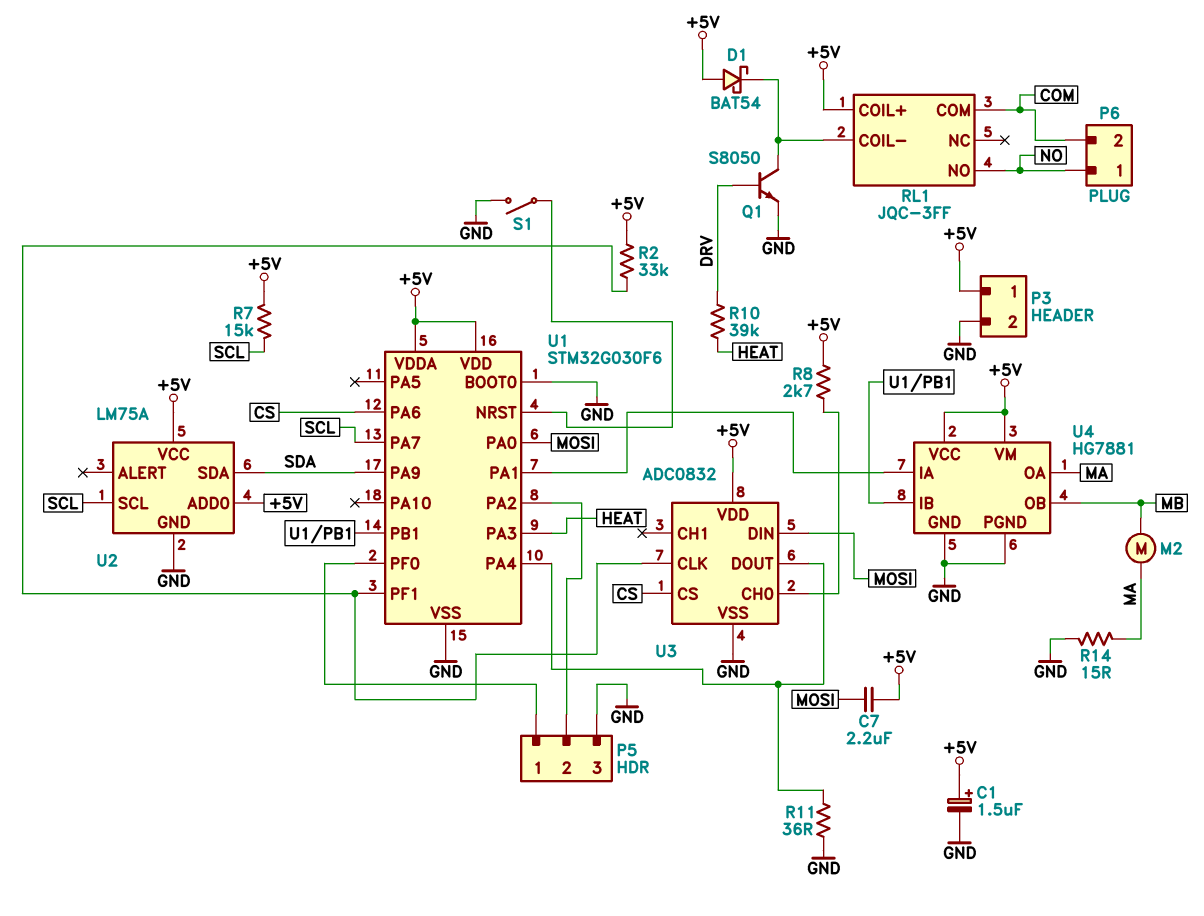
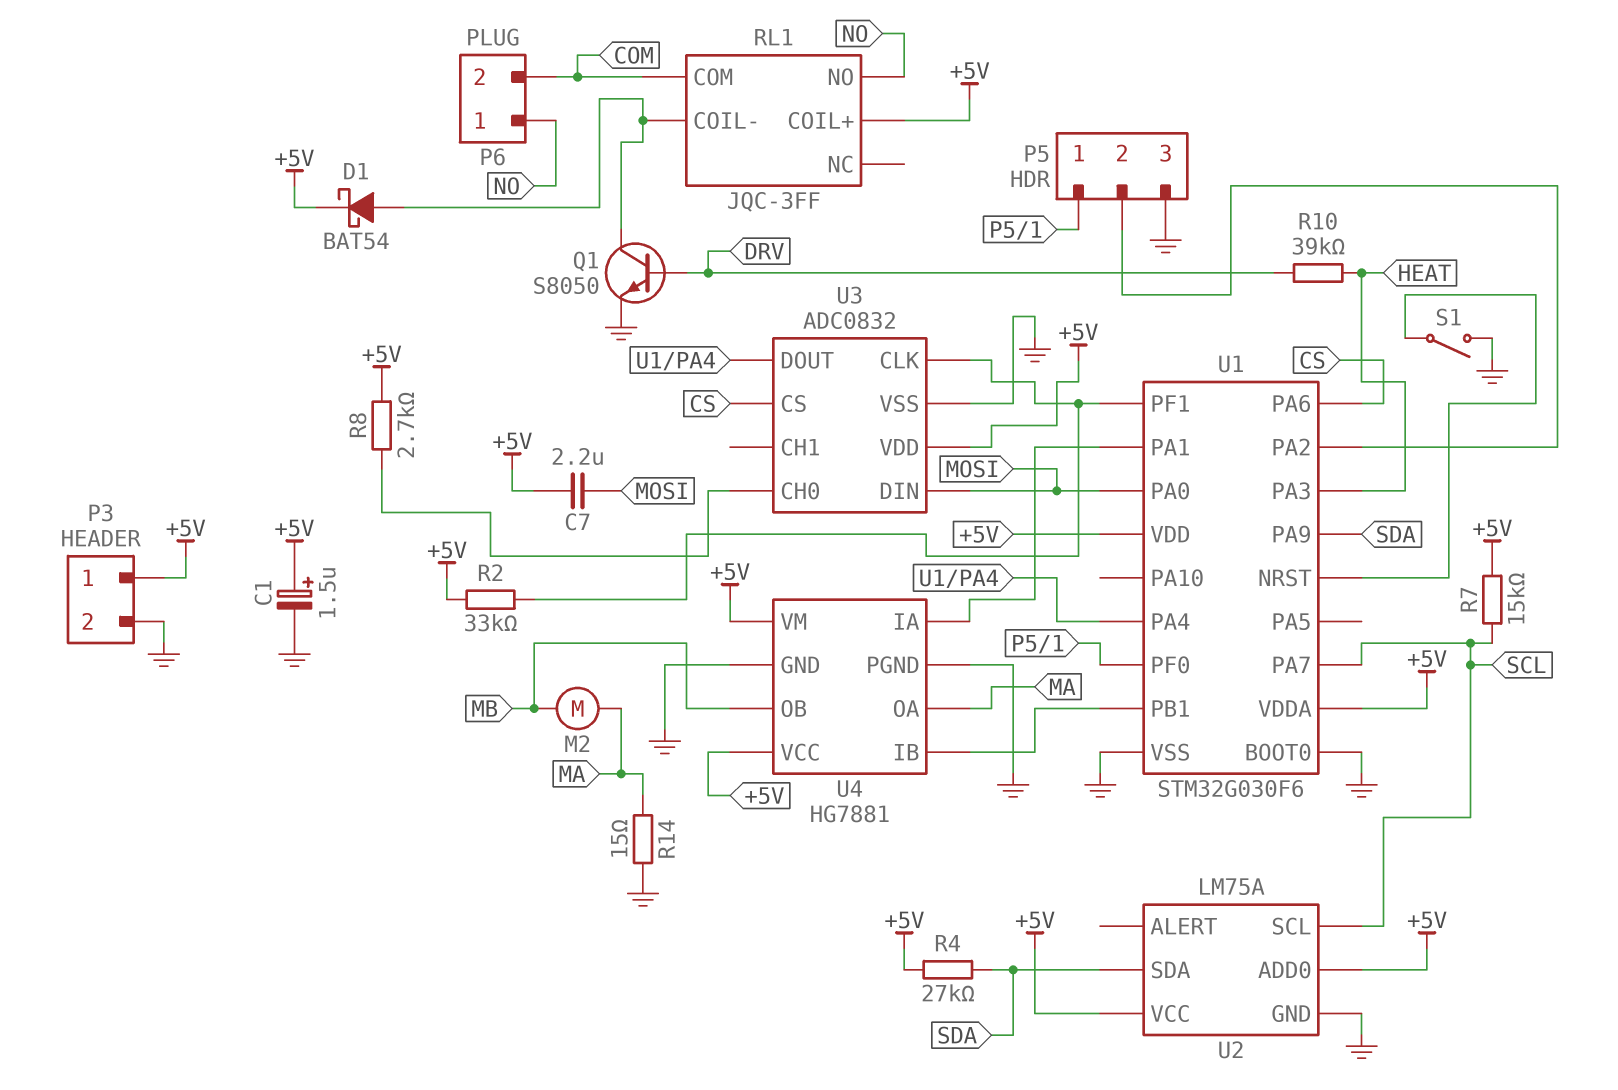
D1: schottky BAT54 (A +5V, K RL1/COIL-) -> schottky BAT54 (A RL1/COIL-, K +5V)
R4: none -> 27k (+5V, SDA)
R11: 36 (GND, U1/PA4) -> none

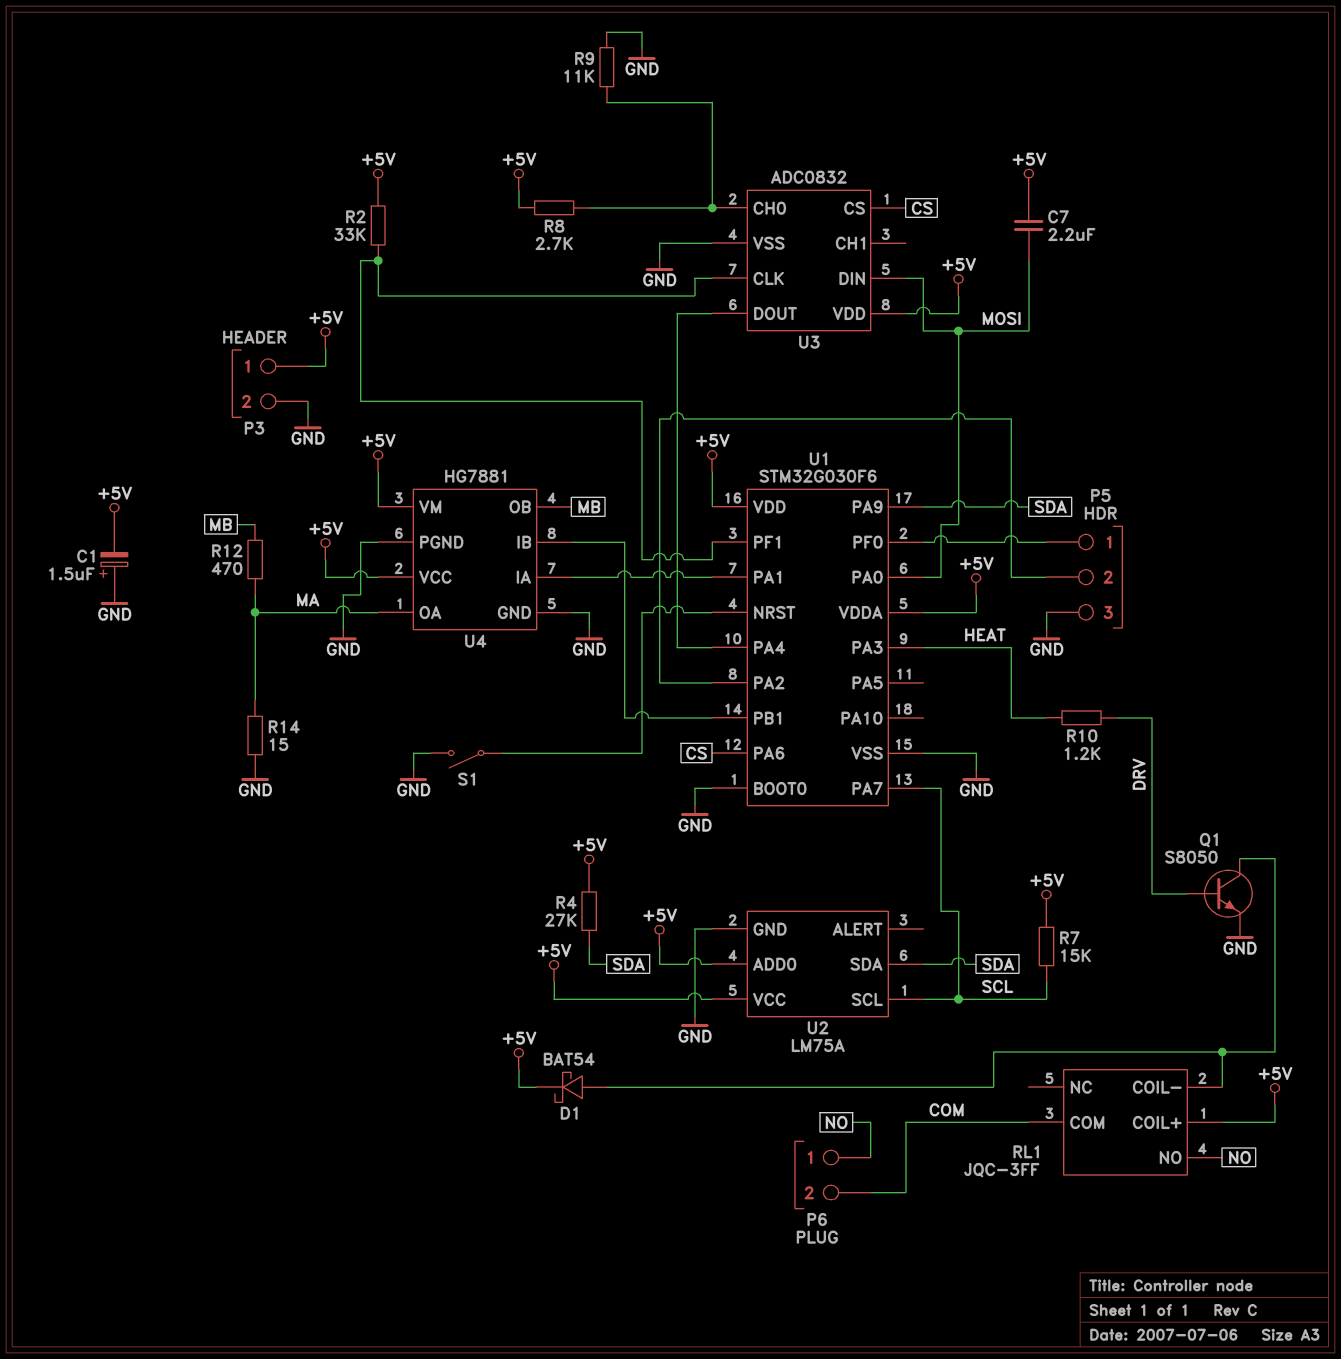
C1: 1.5uF (plus +5V, minus GND) -> 1.5uF (plus GND, minus +5V)
M2: motor (MA, MB) -> none
R9: none -> 11k (GND, U3/CH0)
R10: 39k (DRV, HEAT) -> 1.2k (DRV, HEAT)
R12: none -> 470 (MA, MB)

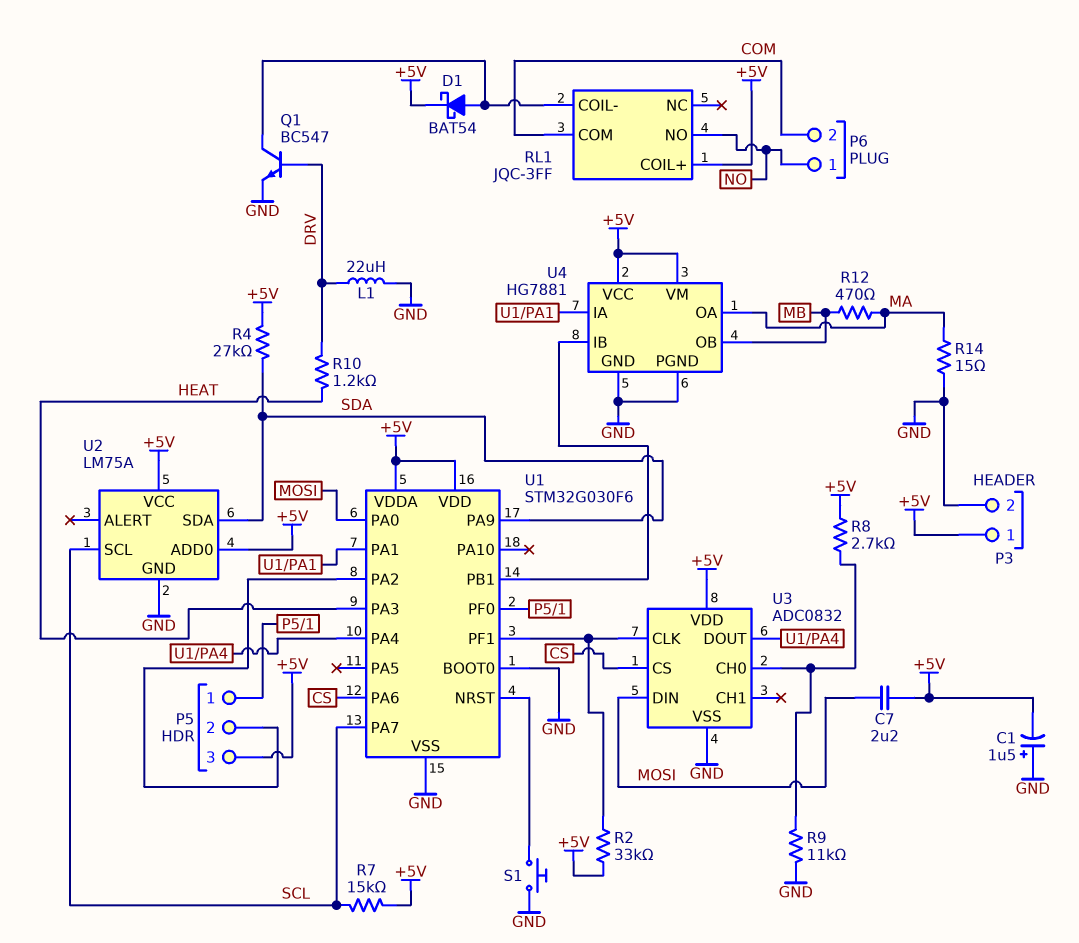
L1: none -> 22uH (DRV, GND)
P5 pin 3: GND -> +5V
Q1: NPN S8050 (B DRV, C RL1/COIL-, E GND) -> NPN BC547 (B DRV, C RL1/COIL-, E GND)
S1: switch (GND, U1/NRST) -> button (GND, U1/NRST)

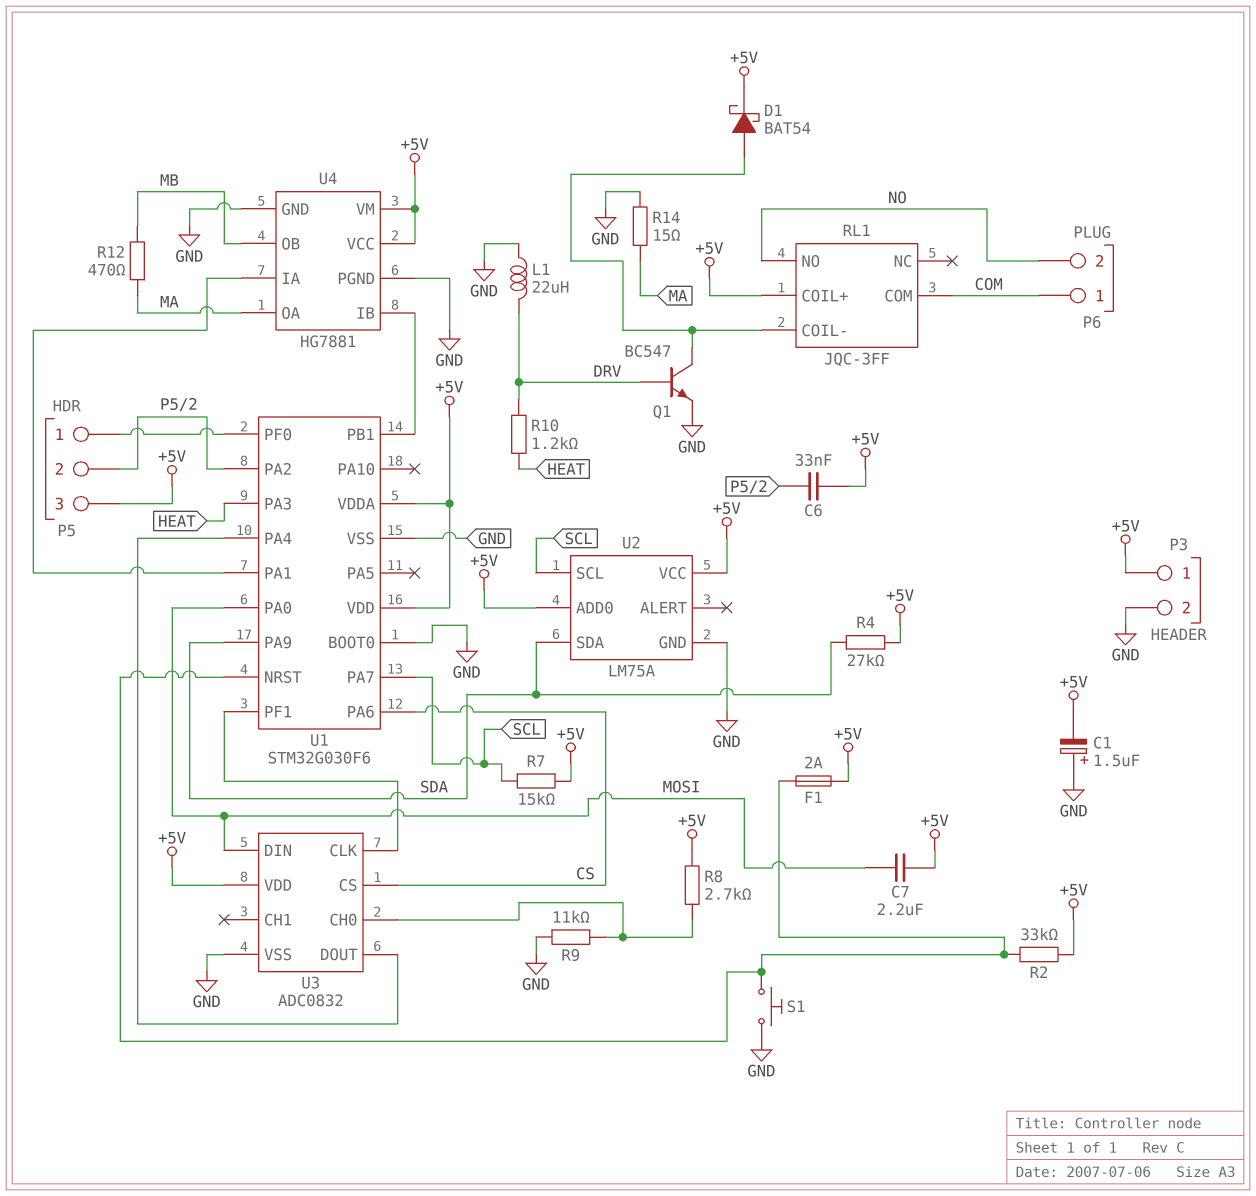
C6: none -> 33nF (+5V, P5/2)
F1: none -> 2A (+5V, U1/NRST)
P6 pin 1: NO -> COM
P6 pin 2: COM -> NO
R2: 33k (+5V, U1/PF1) -> 33k (+5V, U1/NRST)

